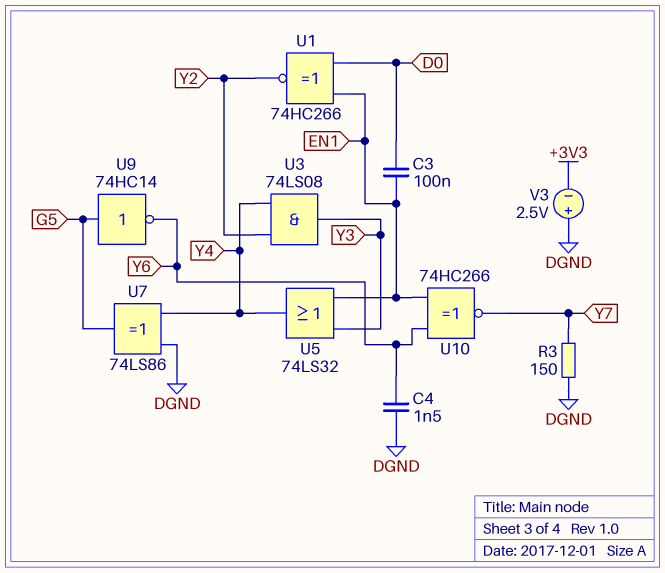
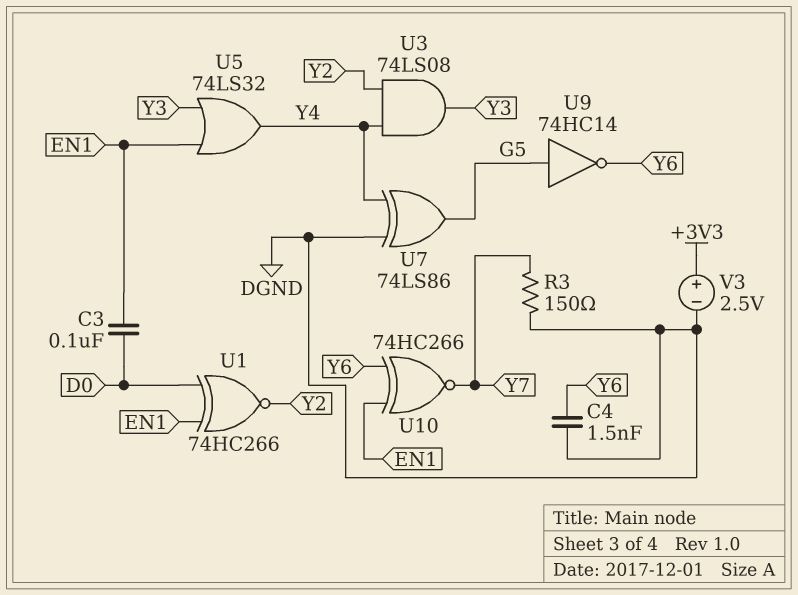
V3: 2.5V (plus DGND, minus +3V3) -> 2.5V (plus +3V3, minus DGND)

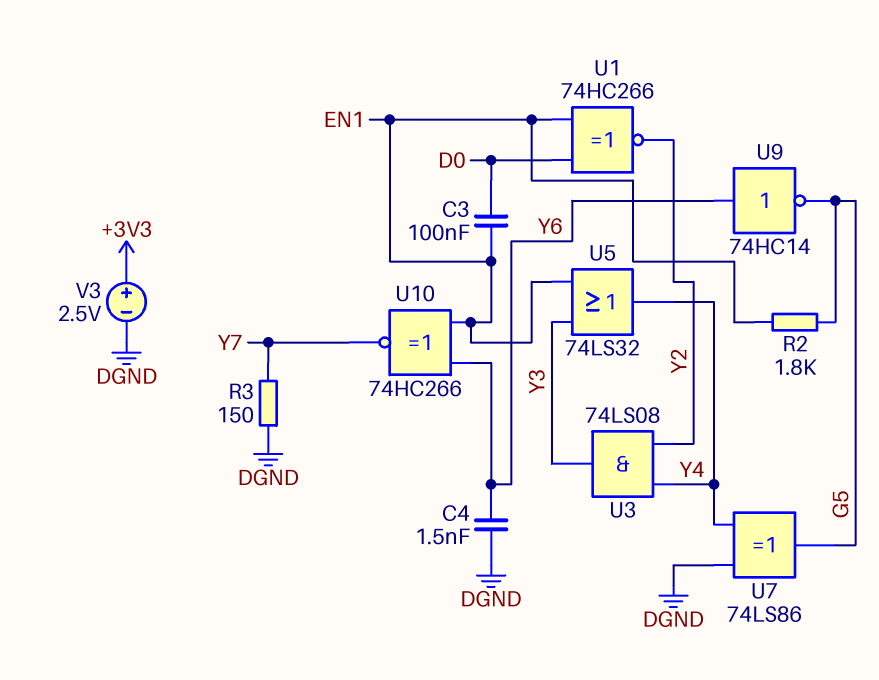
R2: none -> 1.8k (EN1, G5)
U9: NOT 74HC14 (in G5, out Y6) -> NOT 74HC14 (in Y6, out G5)

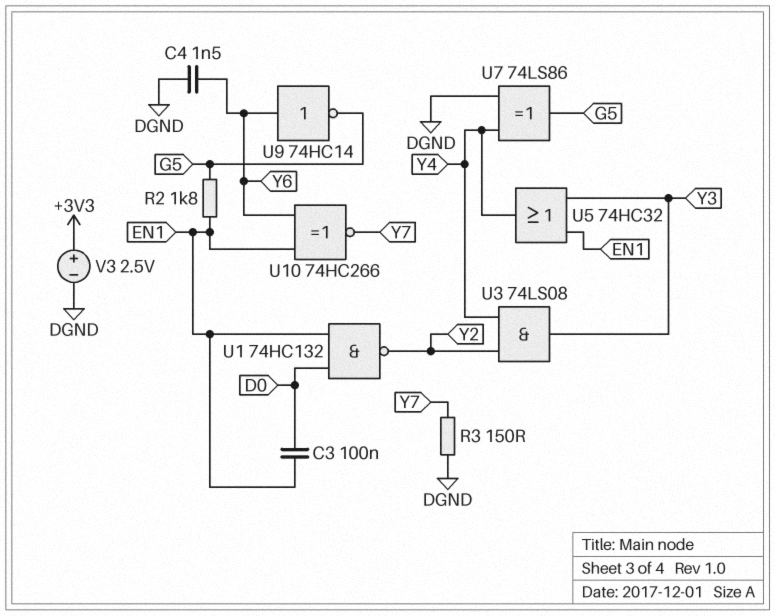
U1: XNOR 74HC266 (in D0, in EN1, out Y2) -> NAND 74HC132 (in D0, in EN1, out Y2)
U5: OR 74LS32 (in EN1, in Y3, out Y4) -> OR 74HC32 (in EN1, in Y3, out Y4)

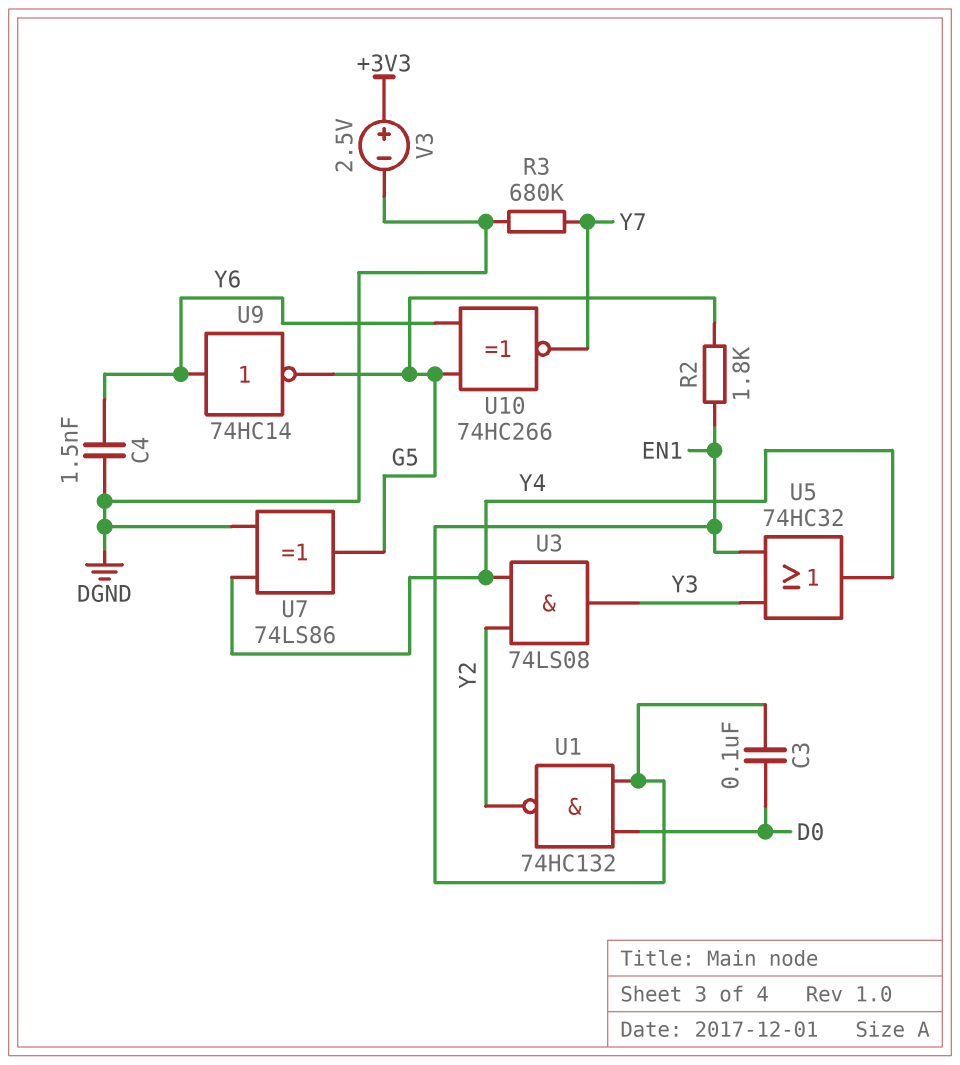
R3: 150 (DGND, Y7) -> 680k (DGND, Y7)
U10: XNOR 74HC266 (in EN1, in Y6, out Y7) -> XNOR 74HC266 (in G5, in Y6, out Y7)

